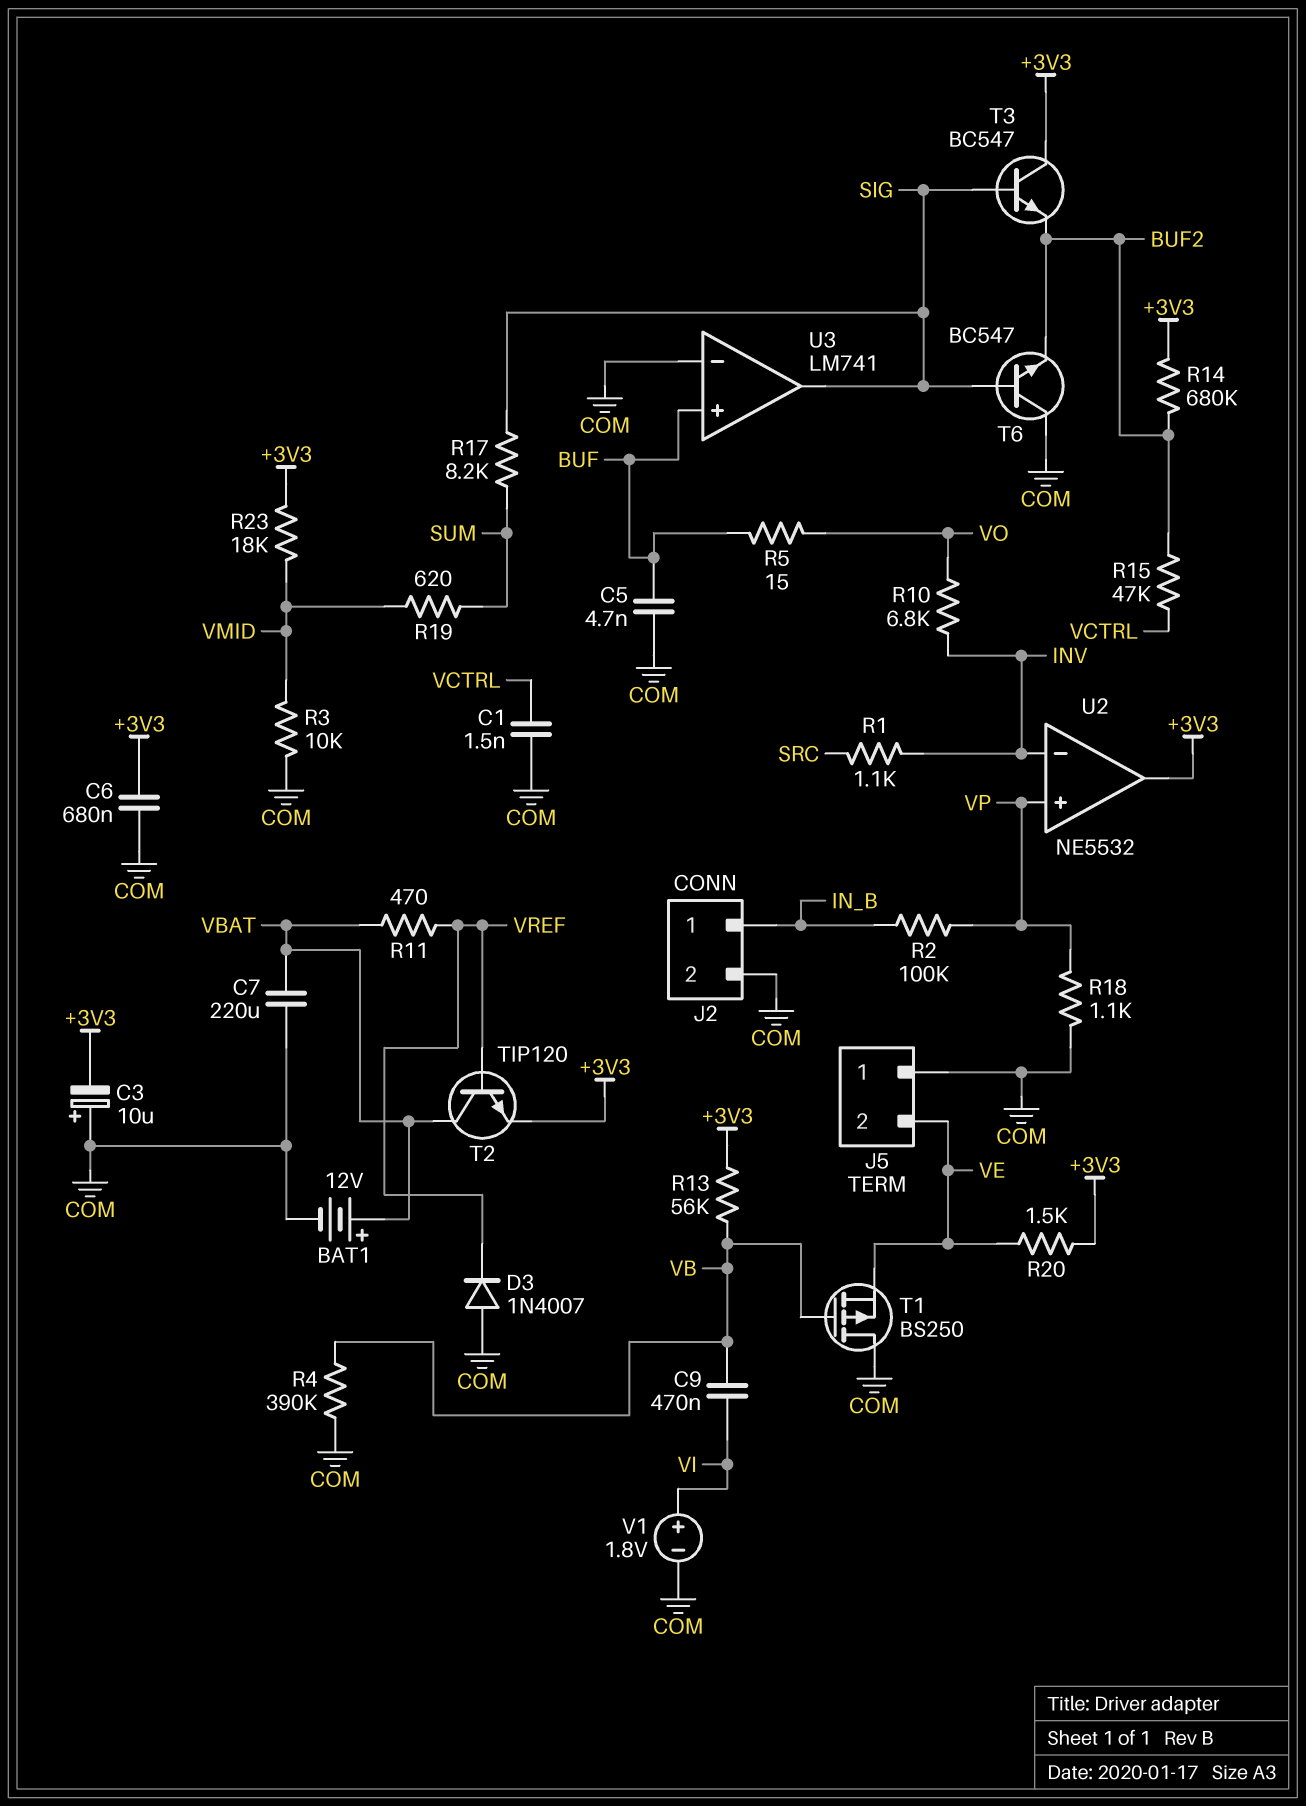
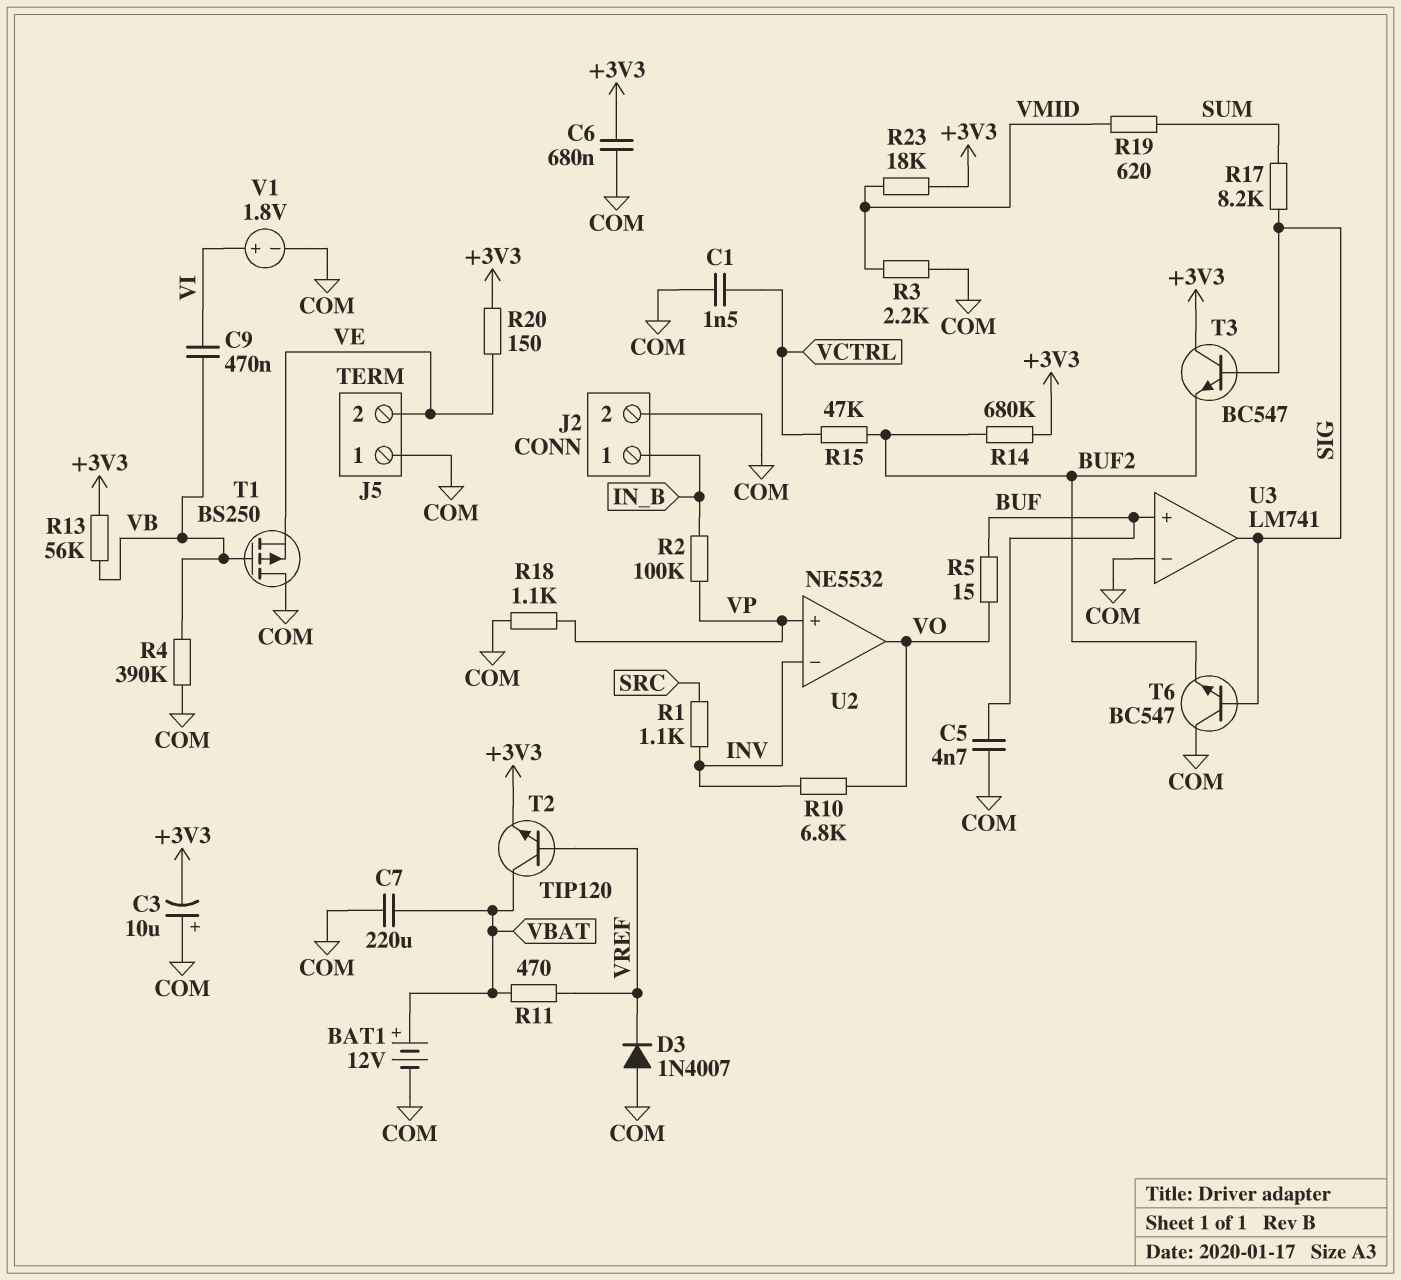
R3: 10k (COM, VMID) -> 2.2k (COM, VMID)
R20: 1.5k (+3V3, VE) -> 150 (+3V3, VE)
U2 pin out: +3V3 -> VO

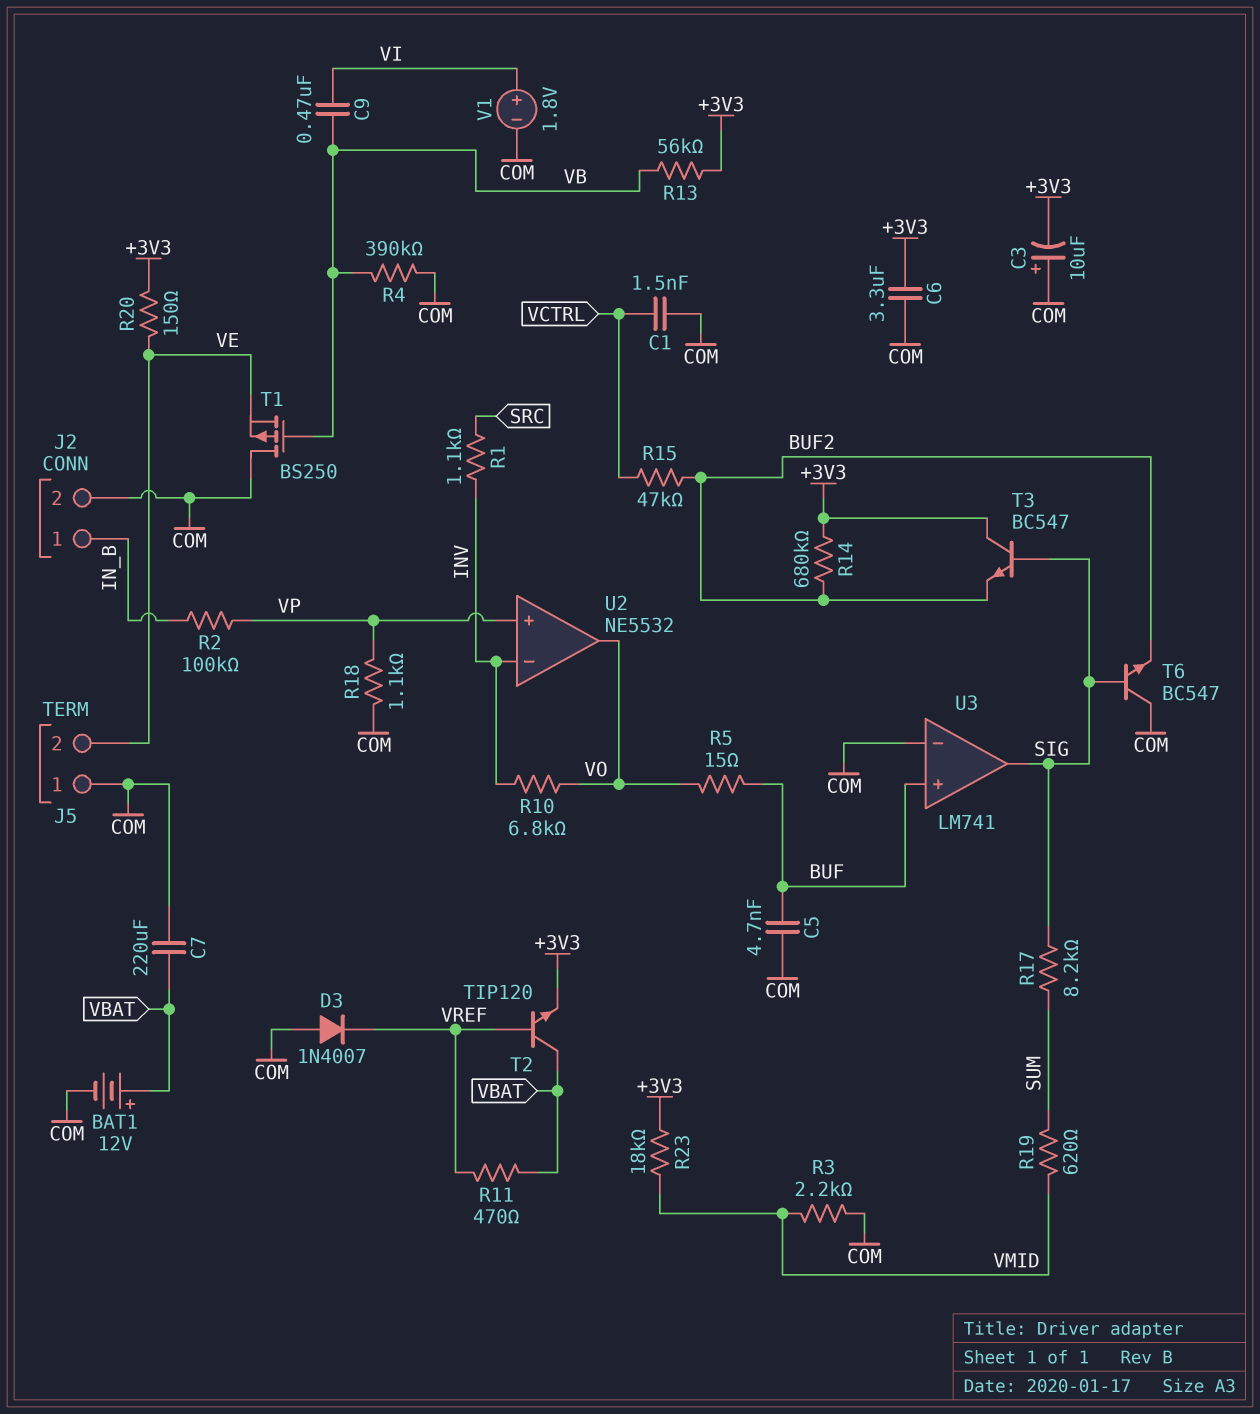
C6: 680nF (+3V3, COM) -> 3.3uF (+3V3, COM)

